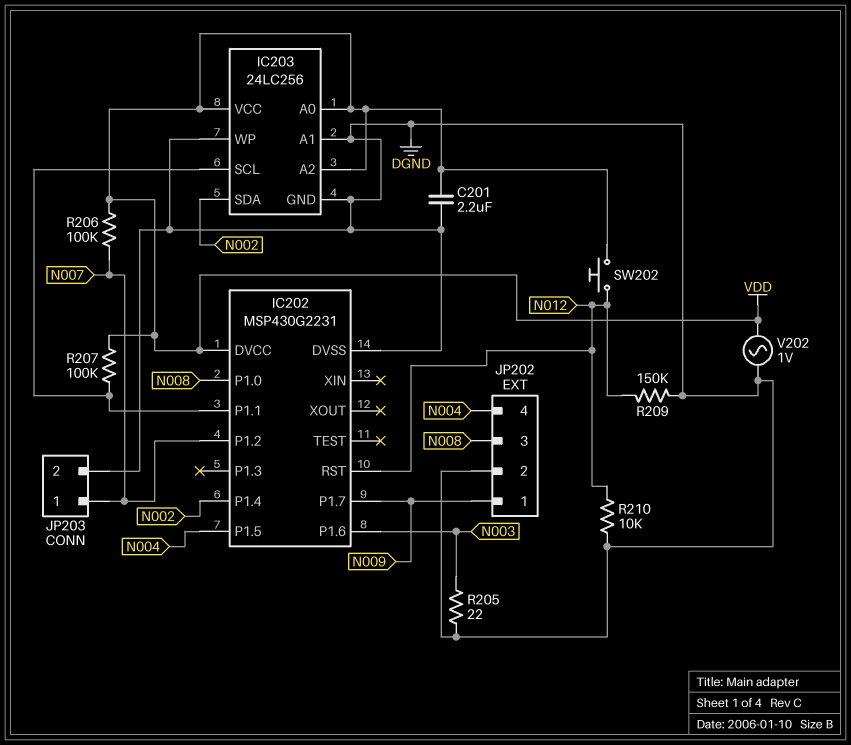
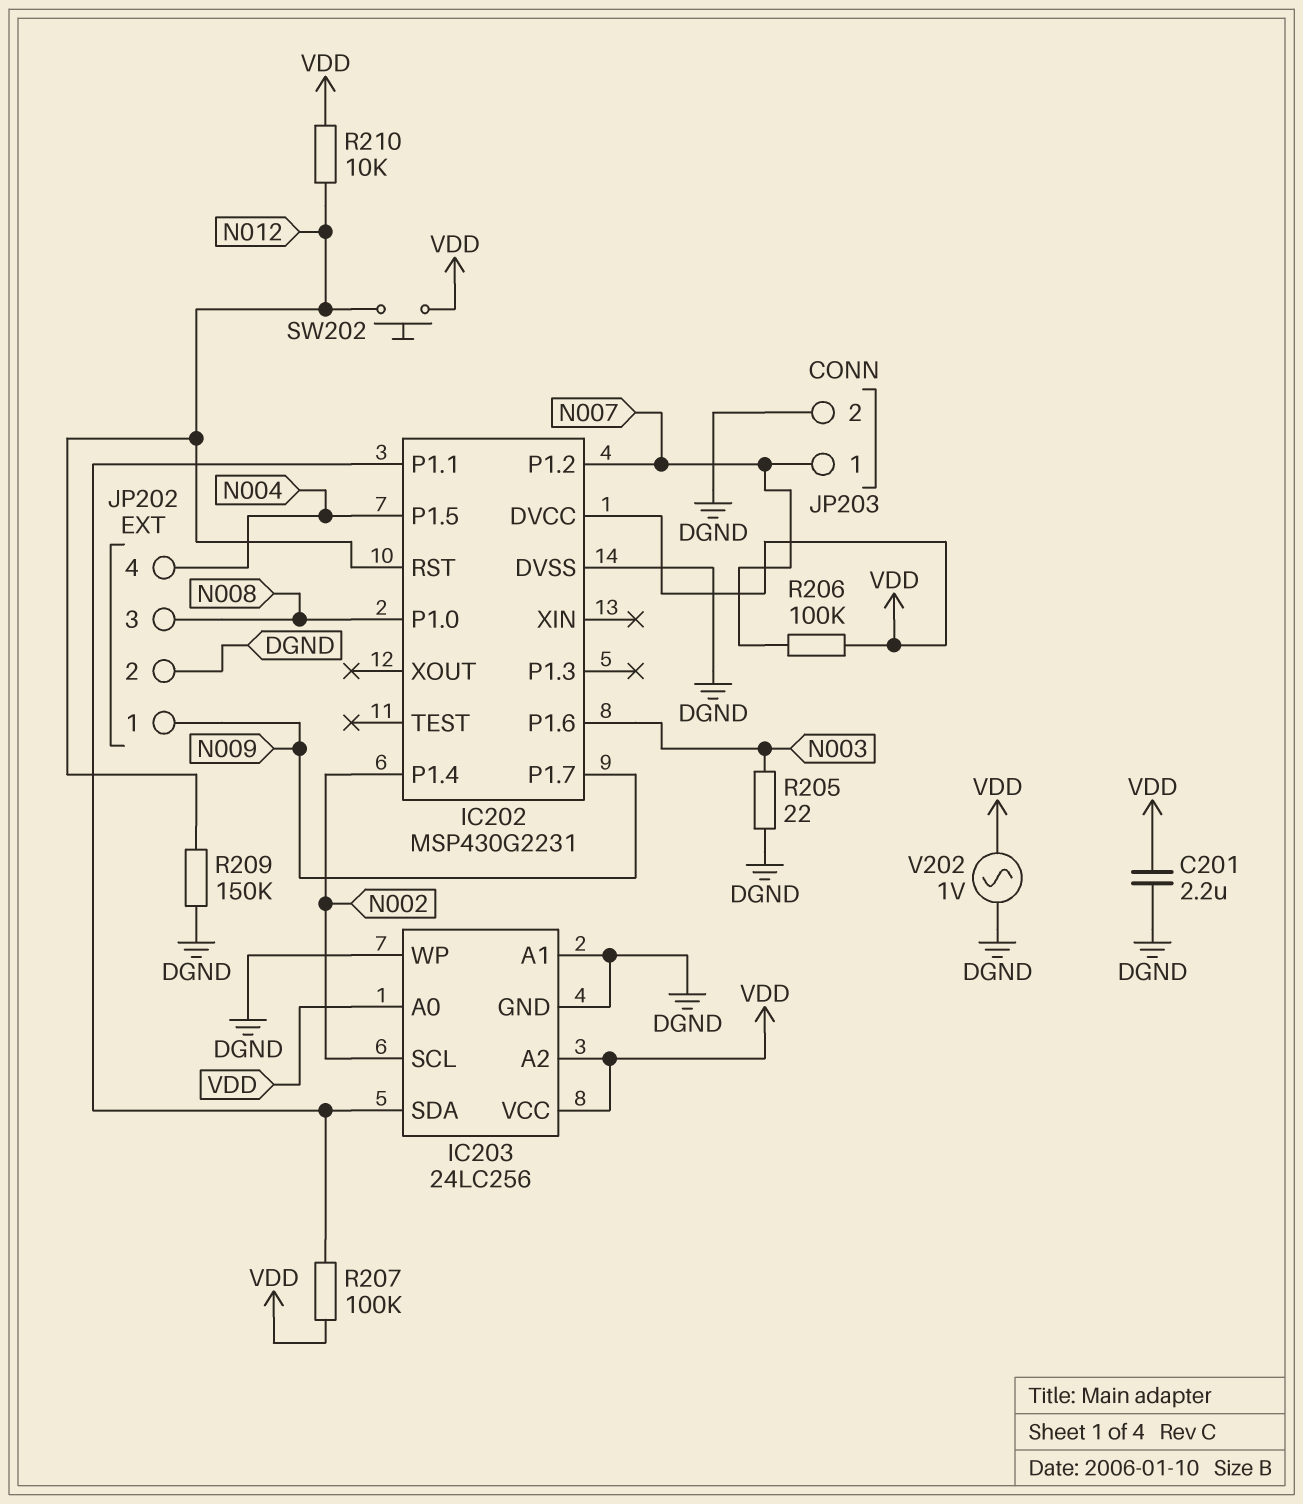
IC203 pin SCL: IC202/P1.1 -> N002
IC203 pin SDA: N002 -> IC202/P1.1
R210: 10k (DGND, N012) -> 10k (N012, VDD)

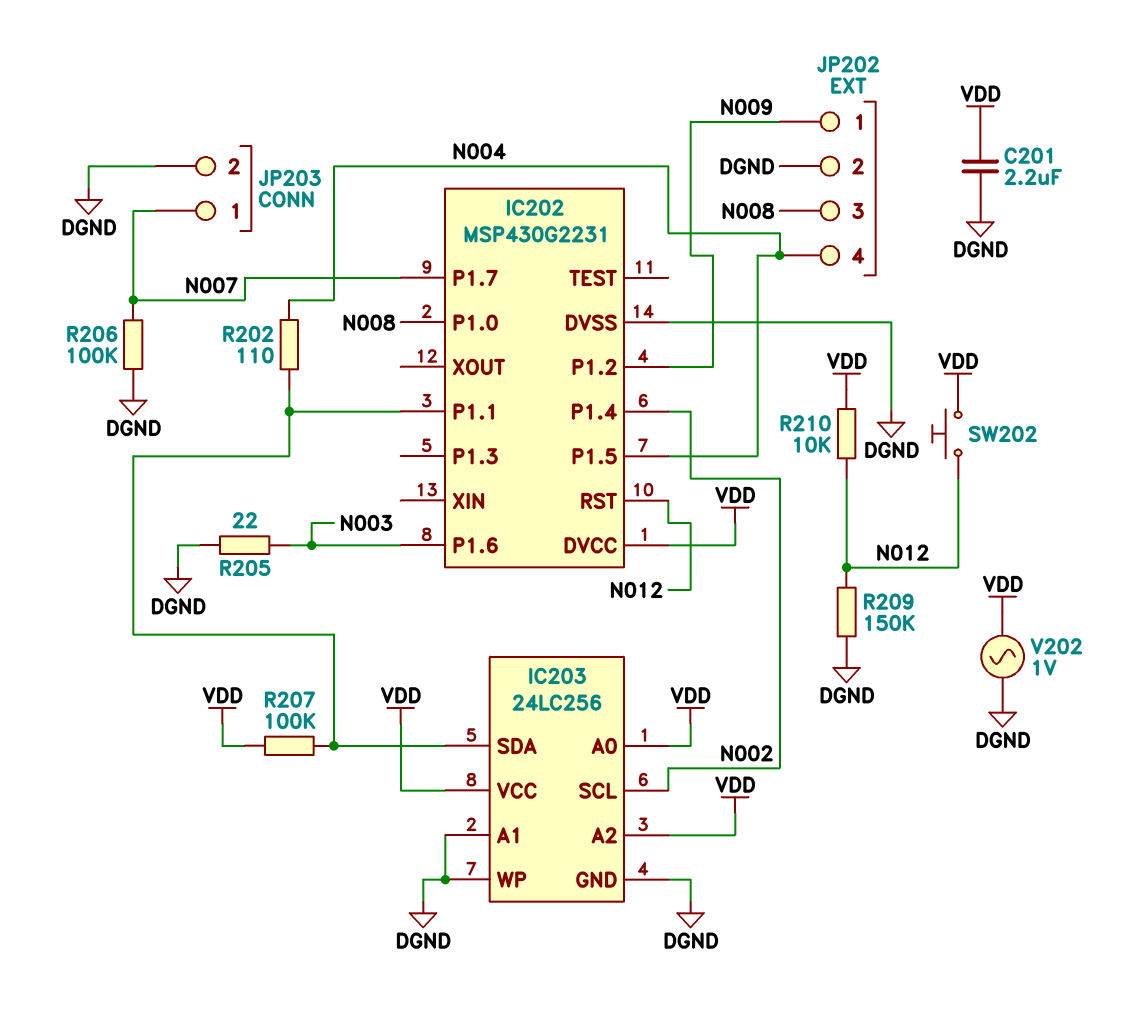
IC202 pin P1.2: N007 -> N009
IC202 pin P1.7: N009 -> N007
R202: none -> 110 (IC202/P1.1, N004)
R206: 100k (N007, VDD) -> 100k (DGND, N007)

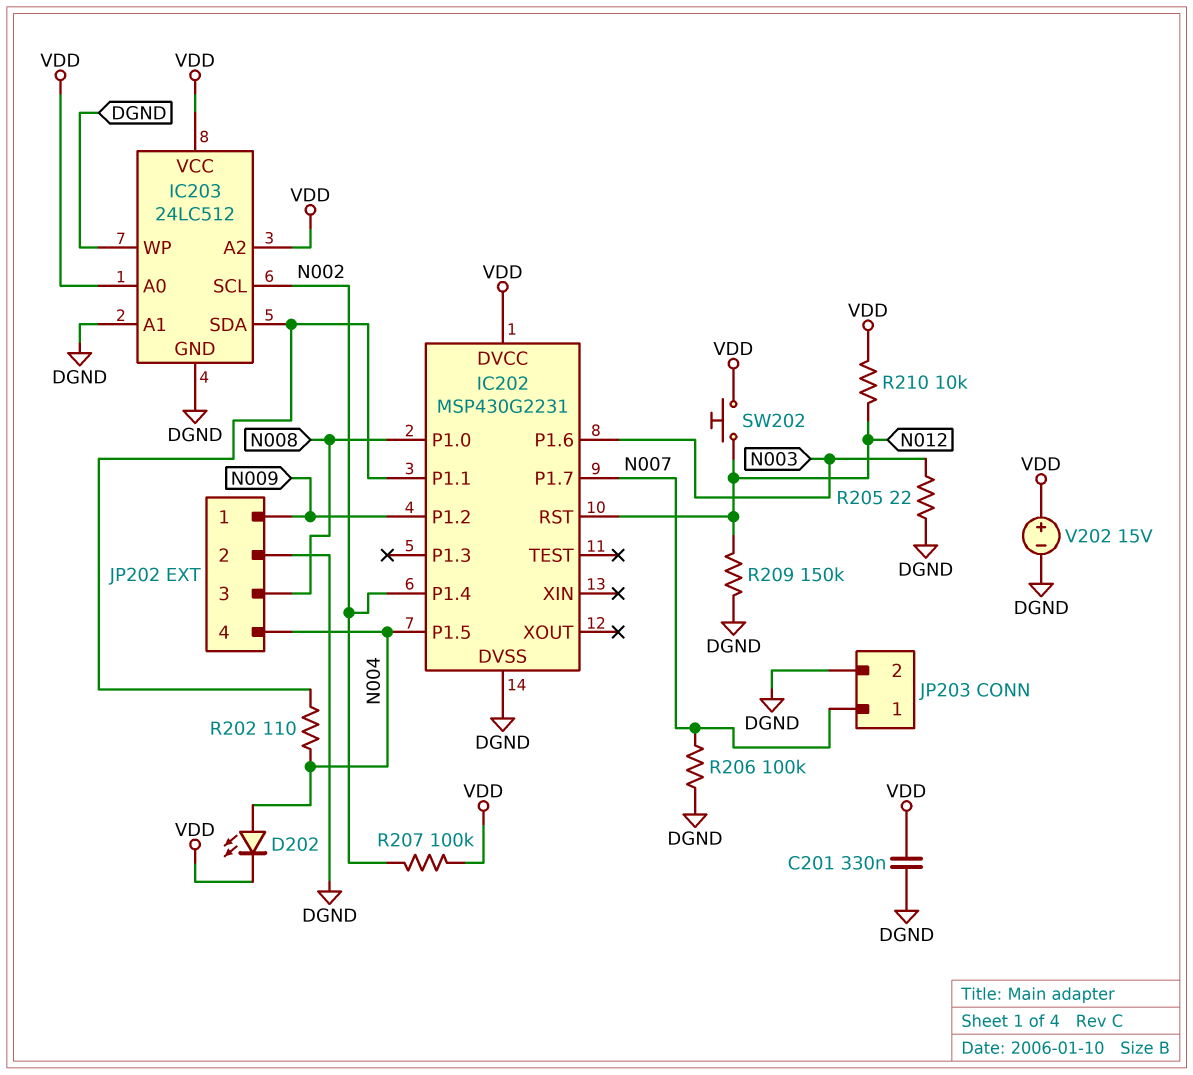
C201: 2.2uF (DGND, VDD) -> 330nF (DGND, VDD)
D202: none -> LED (A N004, K VDD)
IC203: 24LC256 -> 24LC512
R207: 100k (IC202/P1.1, VDD) -> 100k (N002, VDD)
V202: AC 1V (DGND, VDD) -> 15V (plus VDD, minus DGND)

